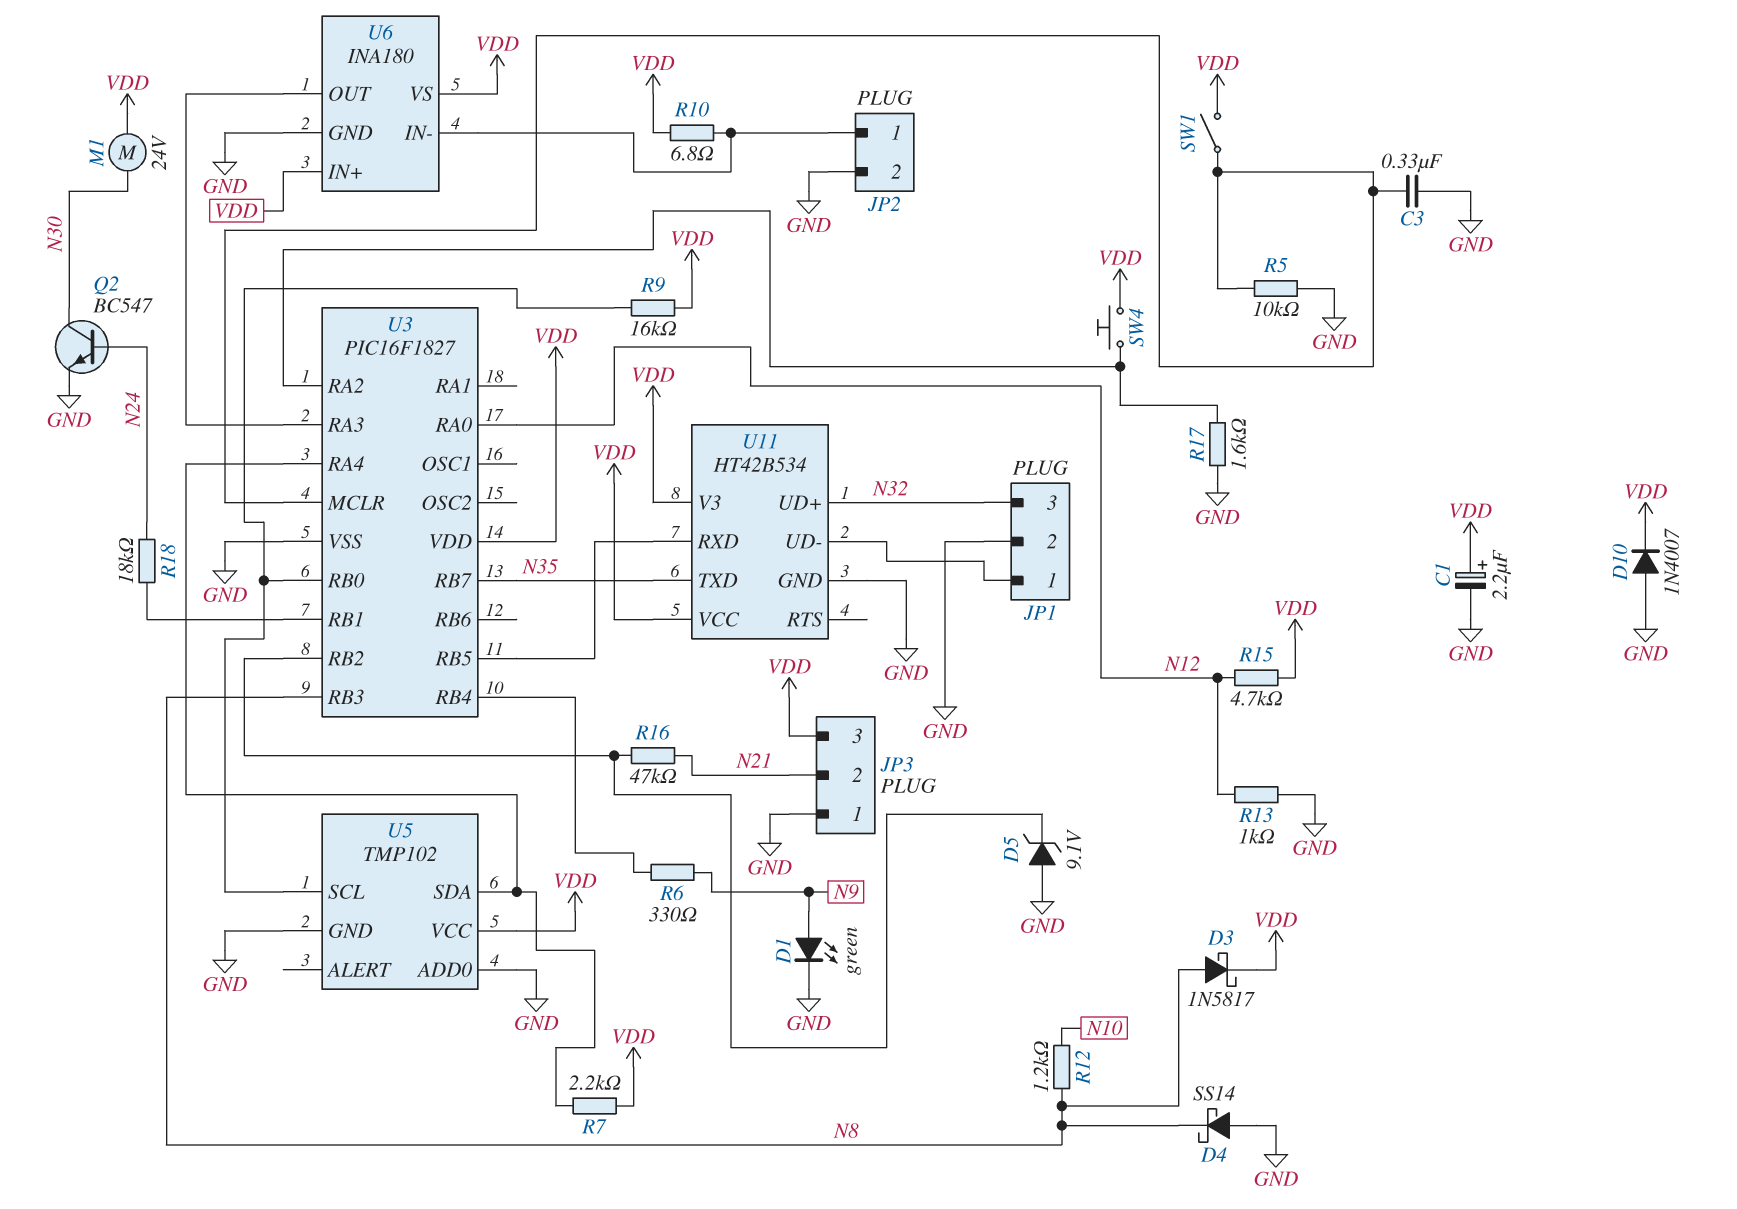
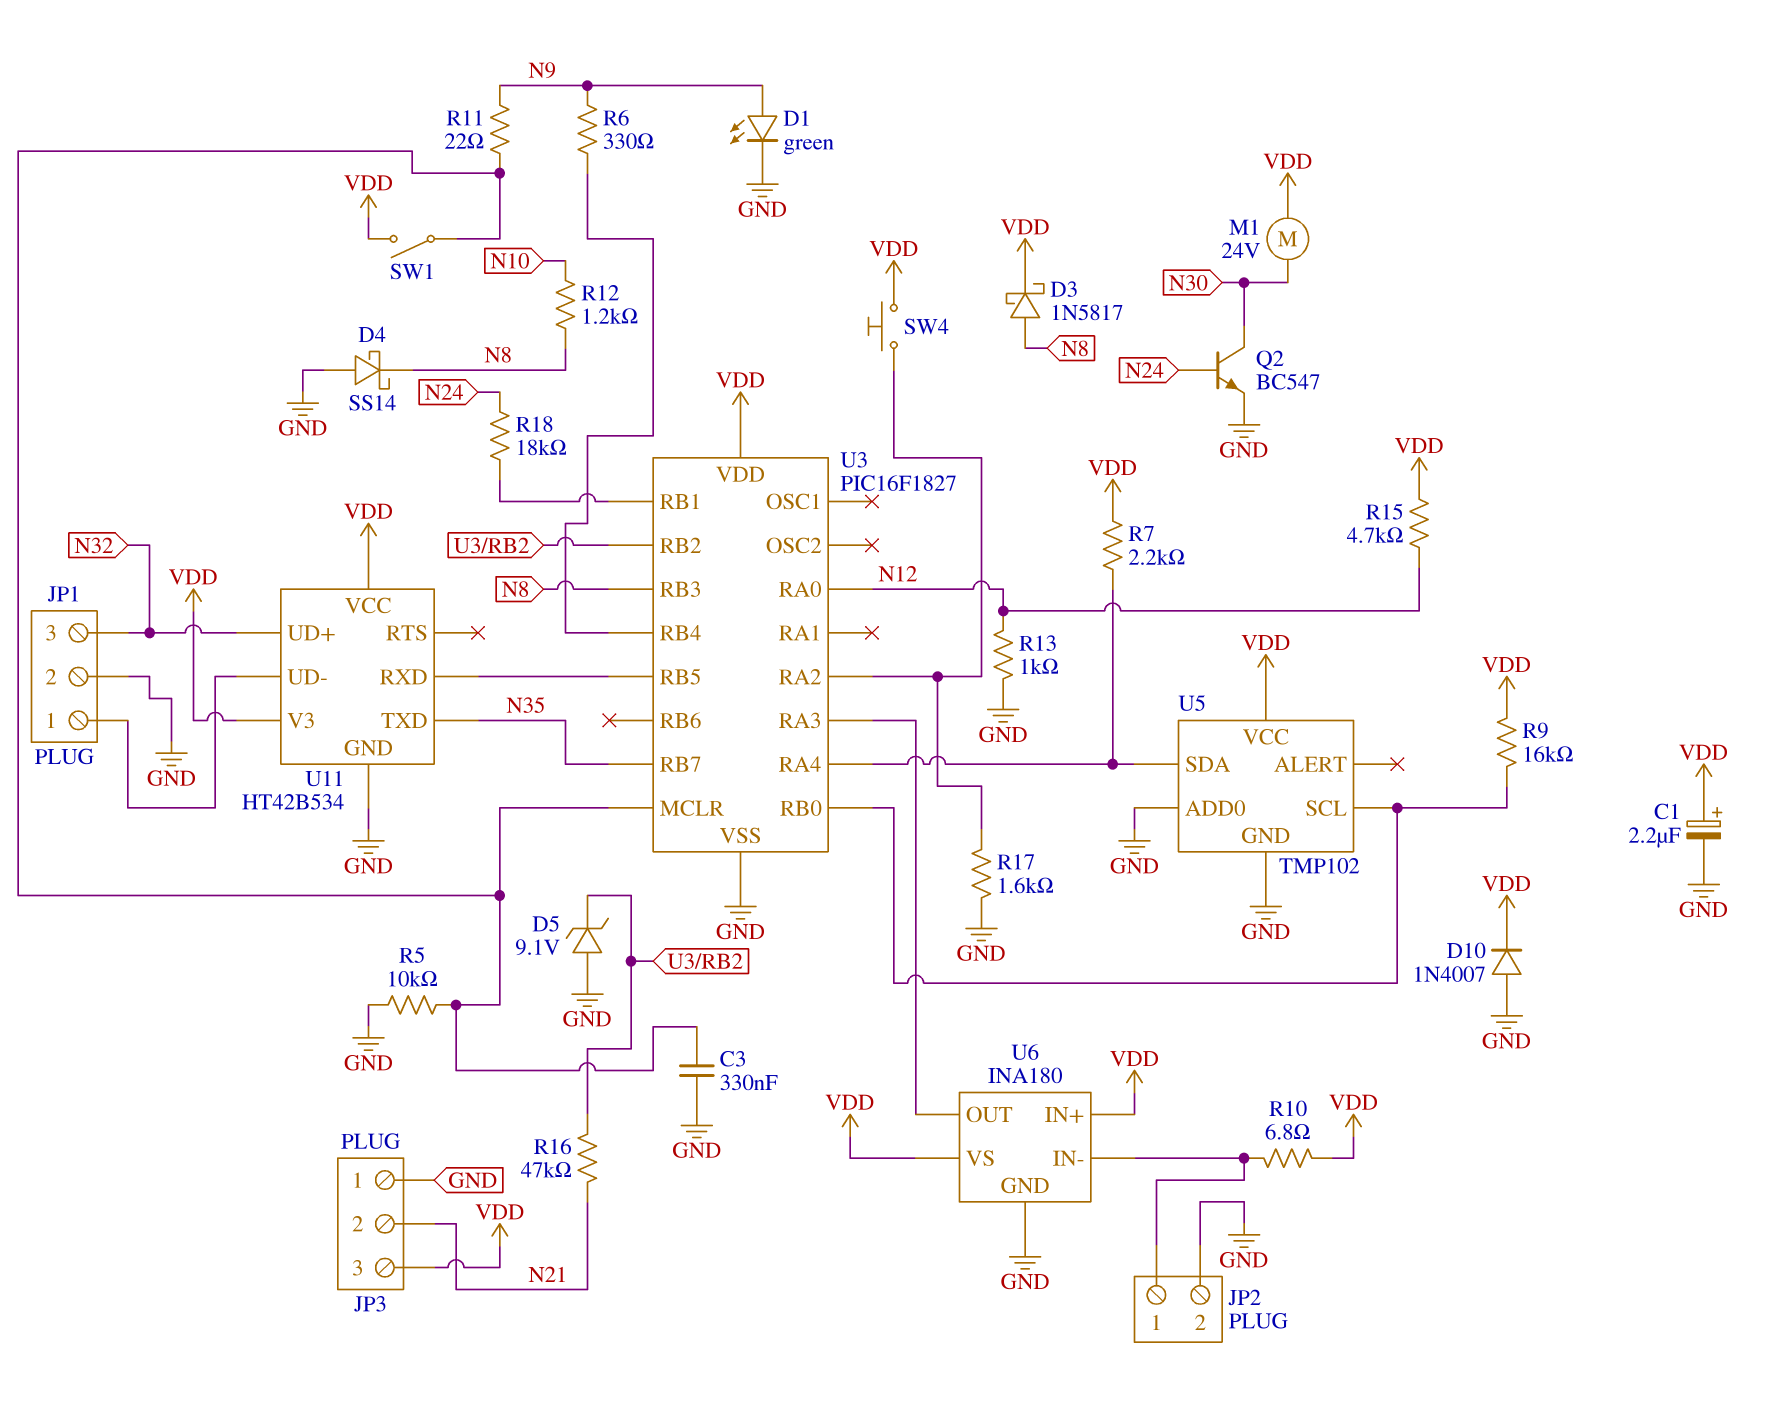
R11: none -> 22 (N9, U3/MCLR)

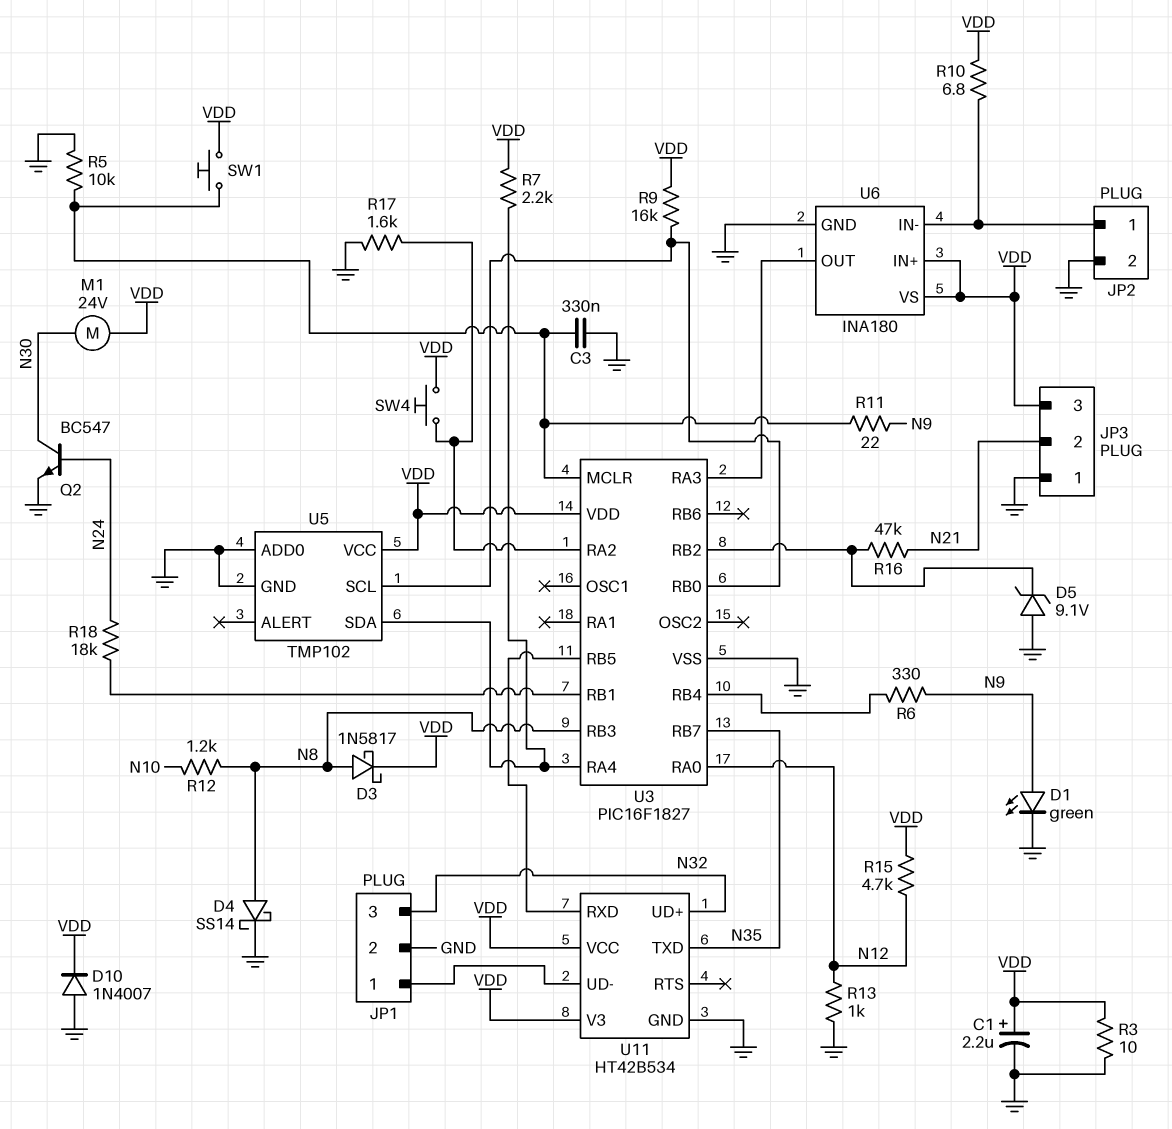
D4: schottky SS14 (A GND, K N8) -> schottky SS14 (A N8, K GND)
R3: none -> 10 (GND, VDD)
SW1: switch (U3/MCLR, VDD) -> button (U3/MCLR, VDD)

